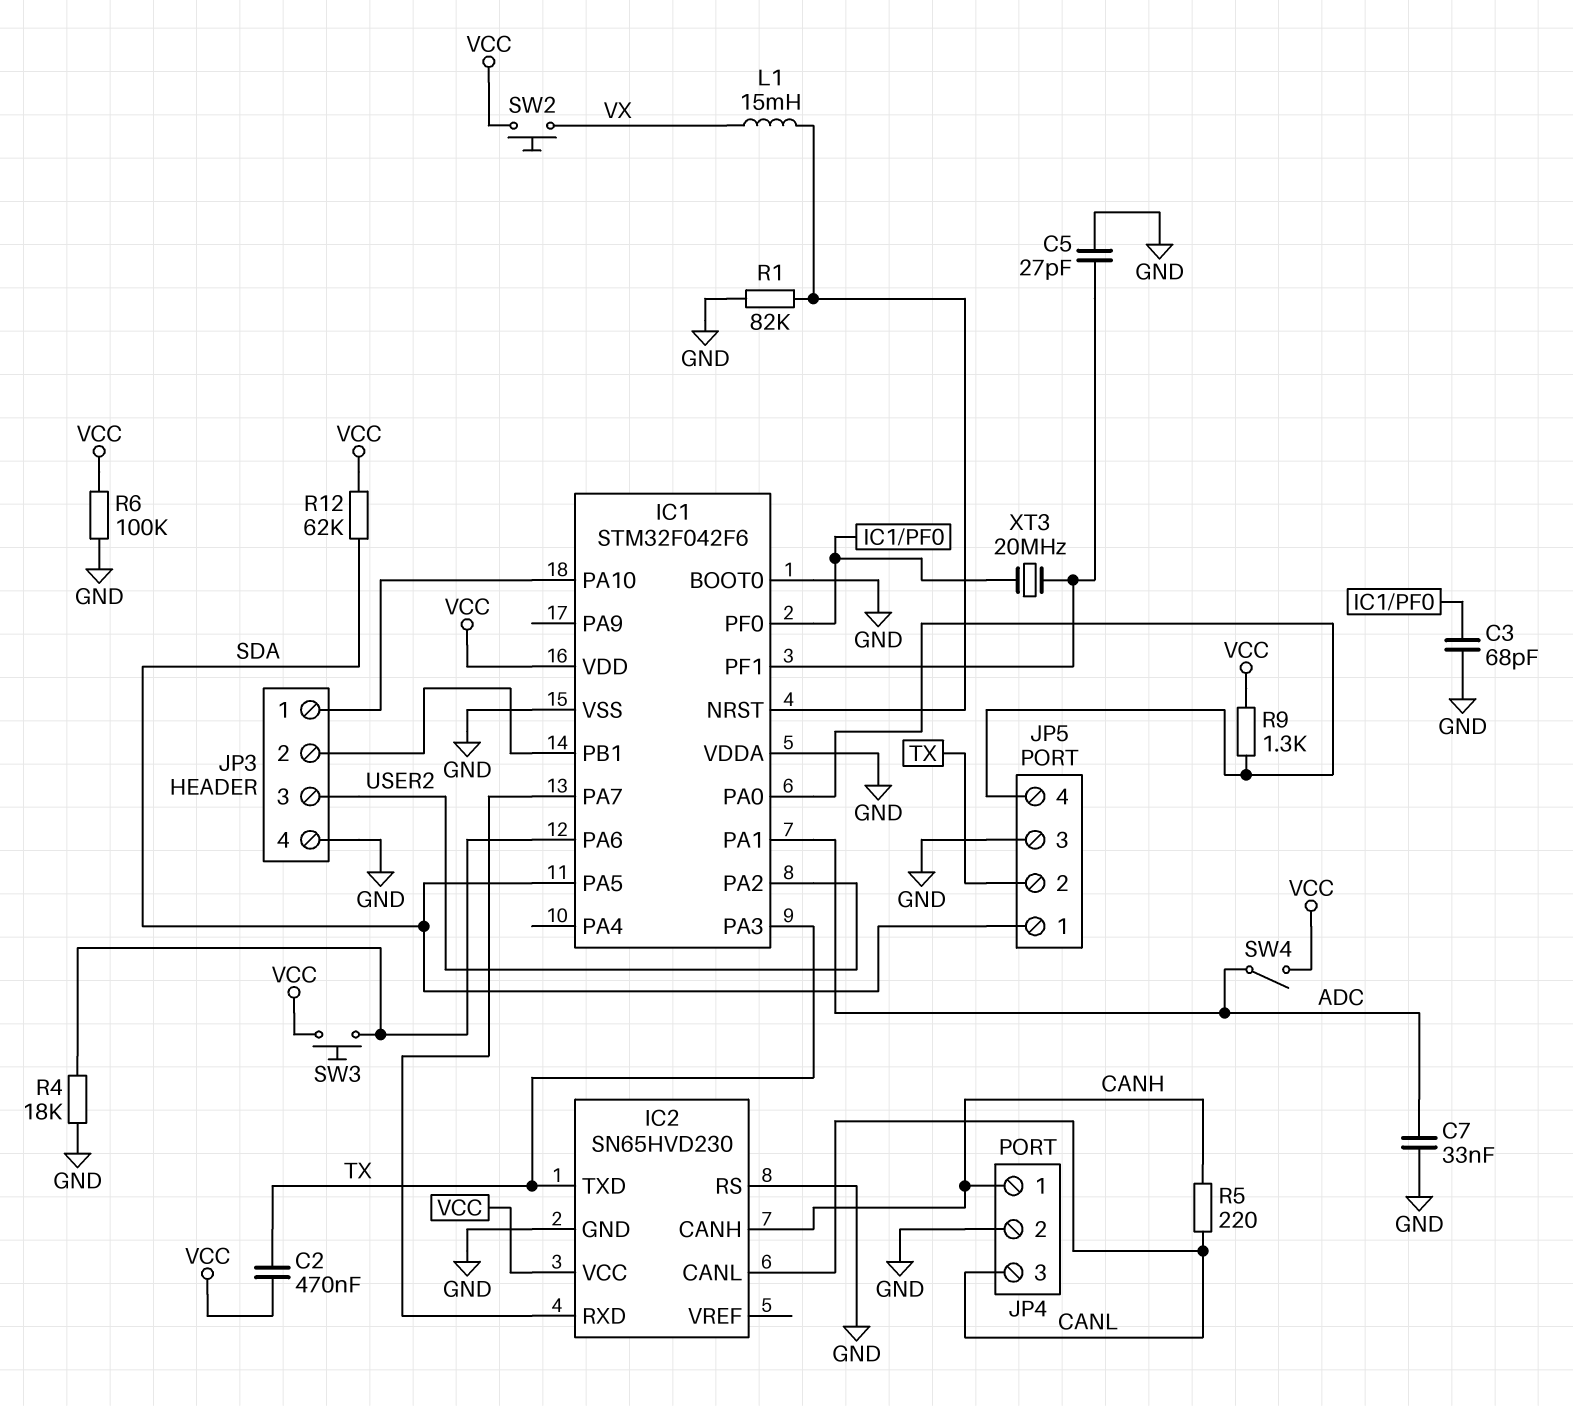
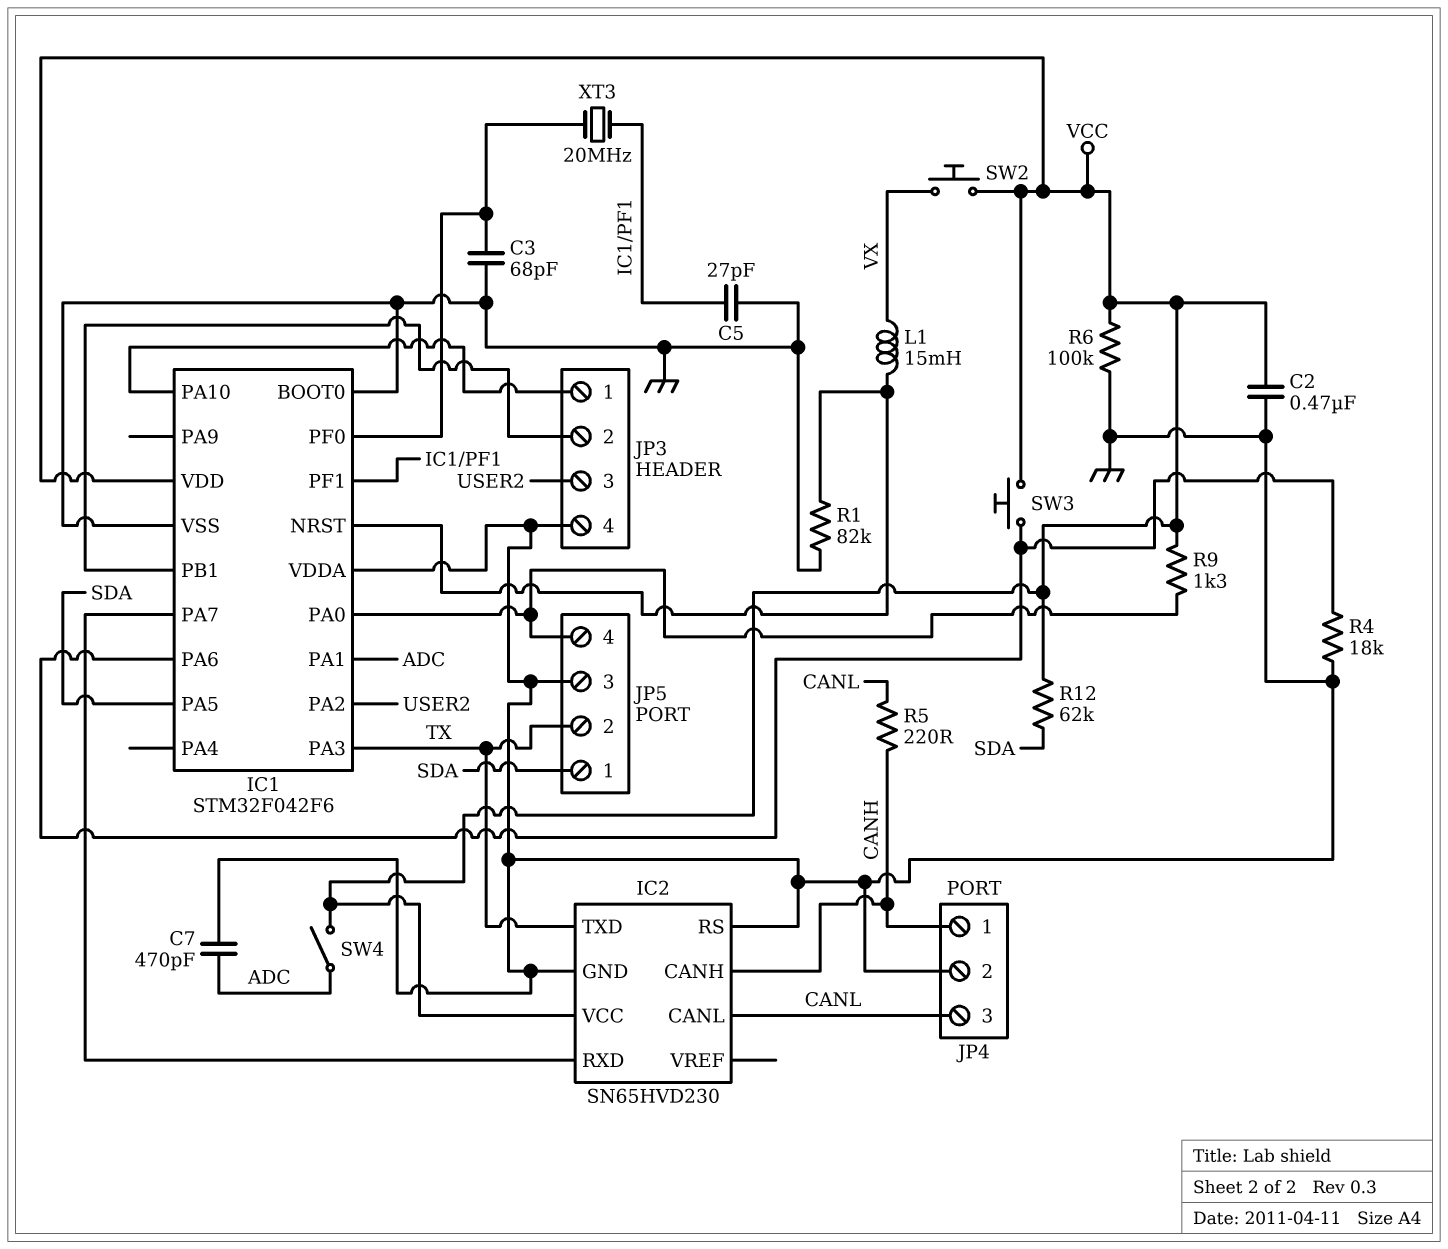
C2: 470nF (TX, VCC) -> 470nF (GND, VCC)
C7: 33nF (ADC, GND) -> 470pF (ADC, GND)

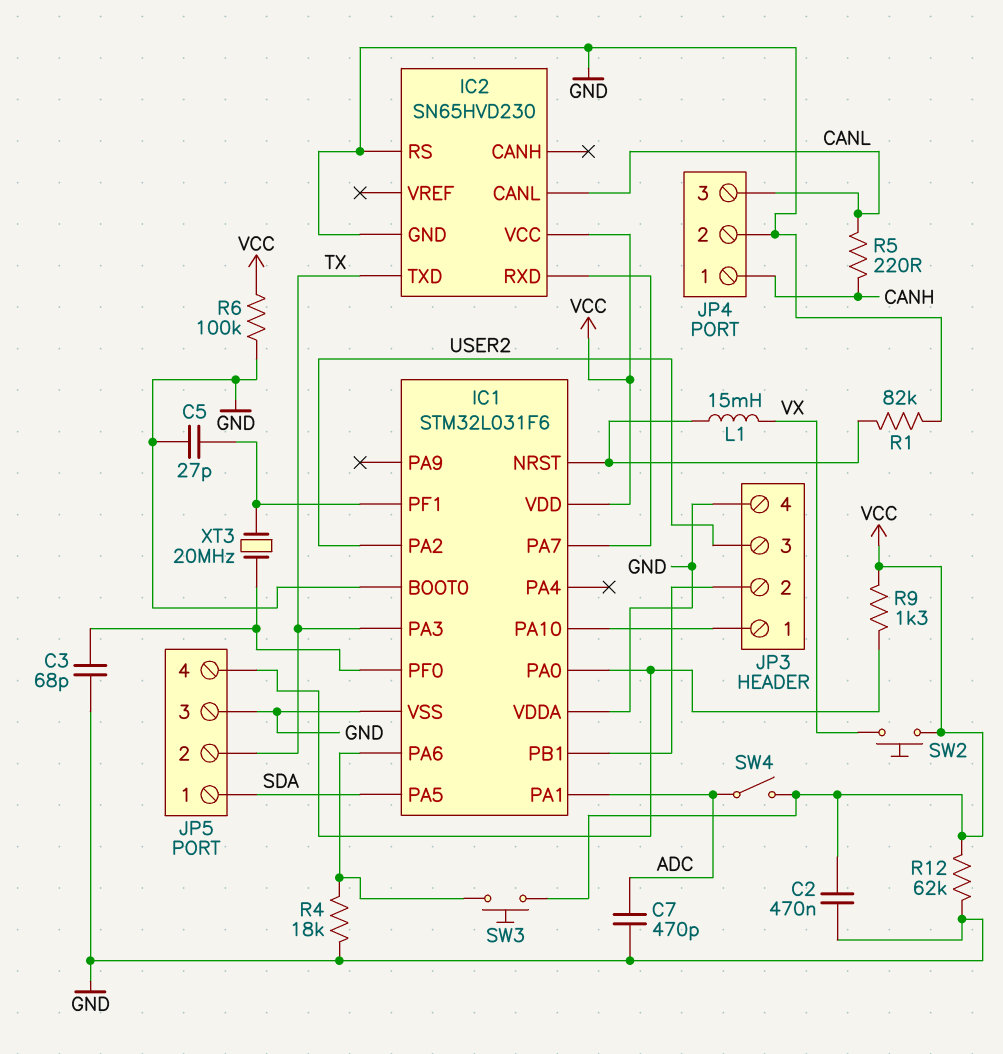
IC1: STM32F042F6 -> STM32L031F6
IC2 pin CANH: CANH -> none
R12: 62k (SDA, VCC) -> 62k (GND, VCC)

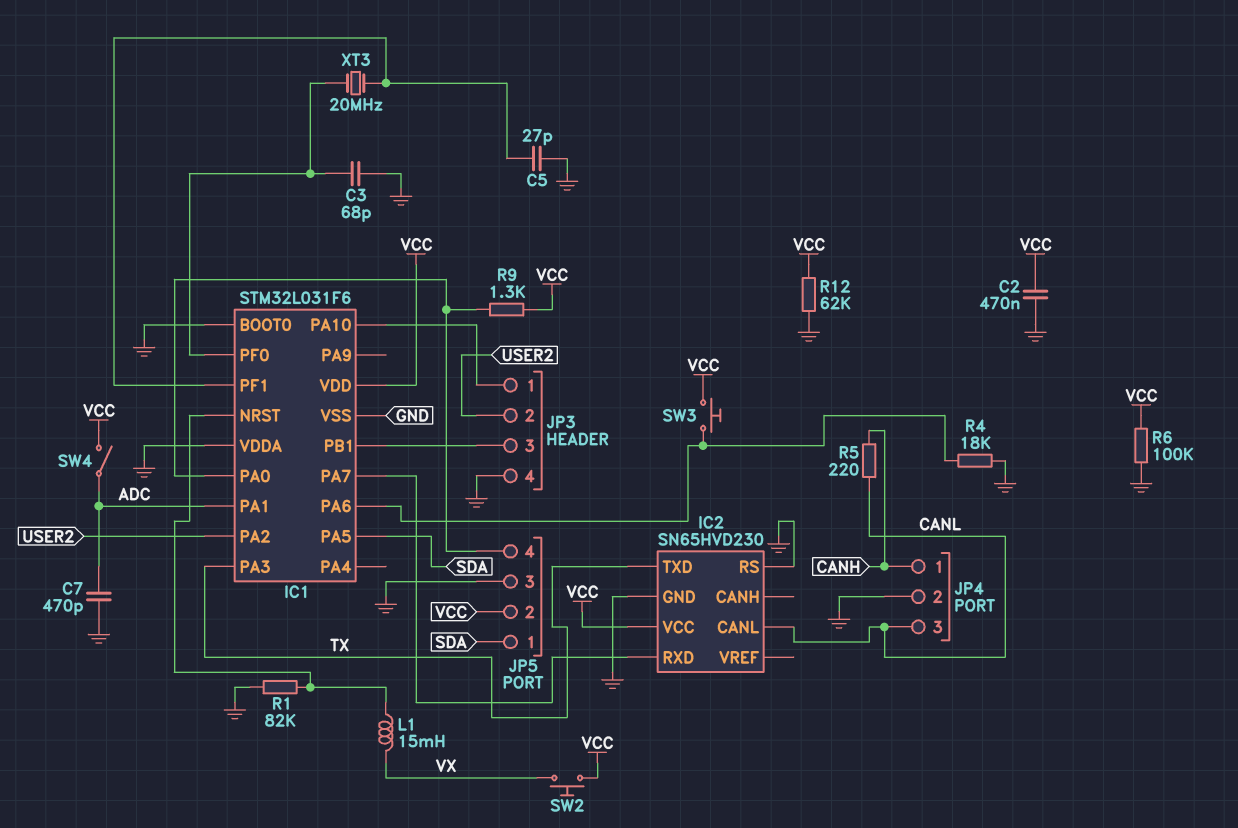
JP3 pin 2: IC1/PB1 -> USER2
JP3 pin 3: USER2 -> IC1/PB1
JP5 pin 2: TX -> VCC

